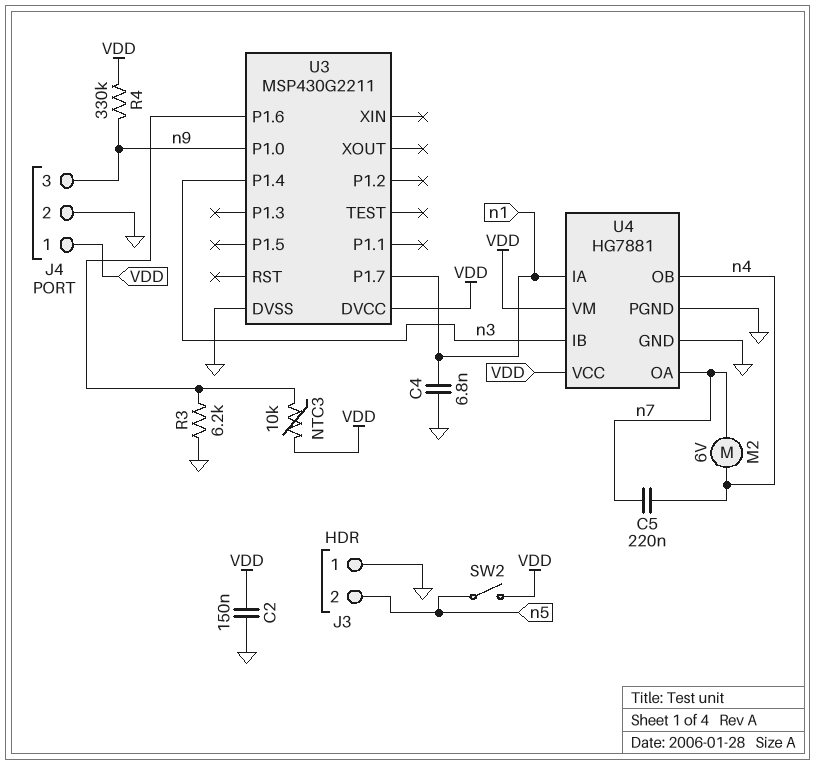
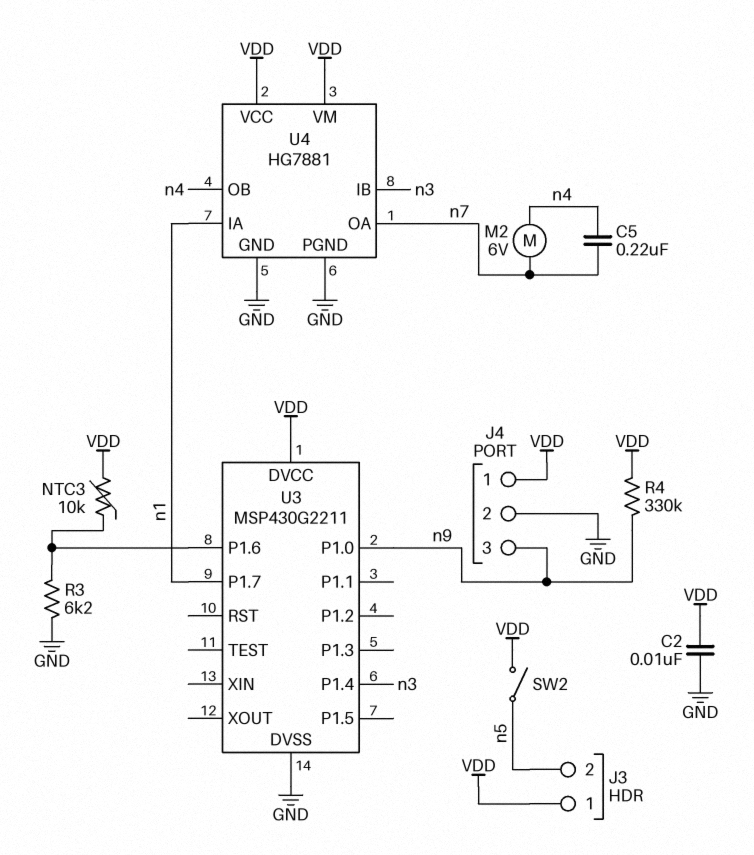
C2: 150nF (GND, VDD) -> 10nF (GND, VDD)
C4: 6.8nF (GND, n1) -> none
J3 pin 1: GND -> VDD

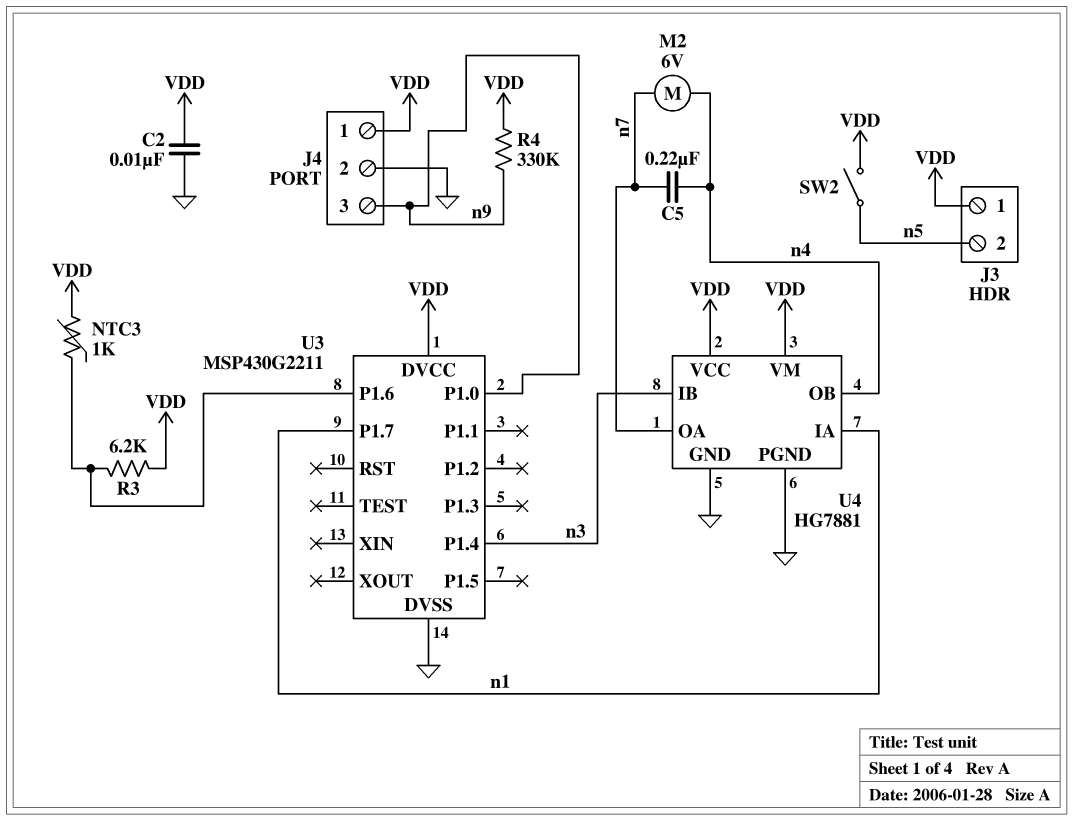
NTC3: 10k (U3/P1.6, VDD) -> 1k (U3/P1.6, VDD)
R3: 6.2k (GND, U3/P1.6) -> 6.2k (U3/P1.6, VDD)

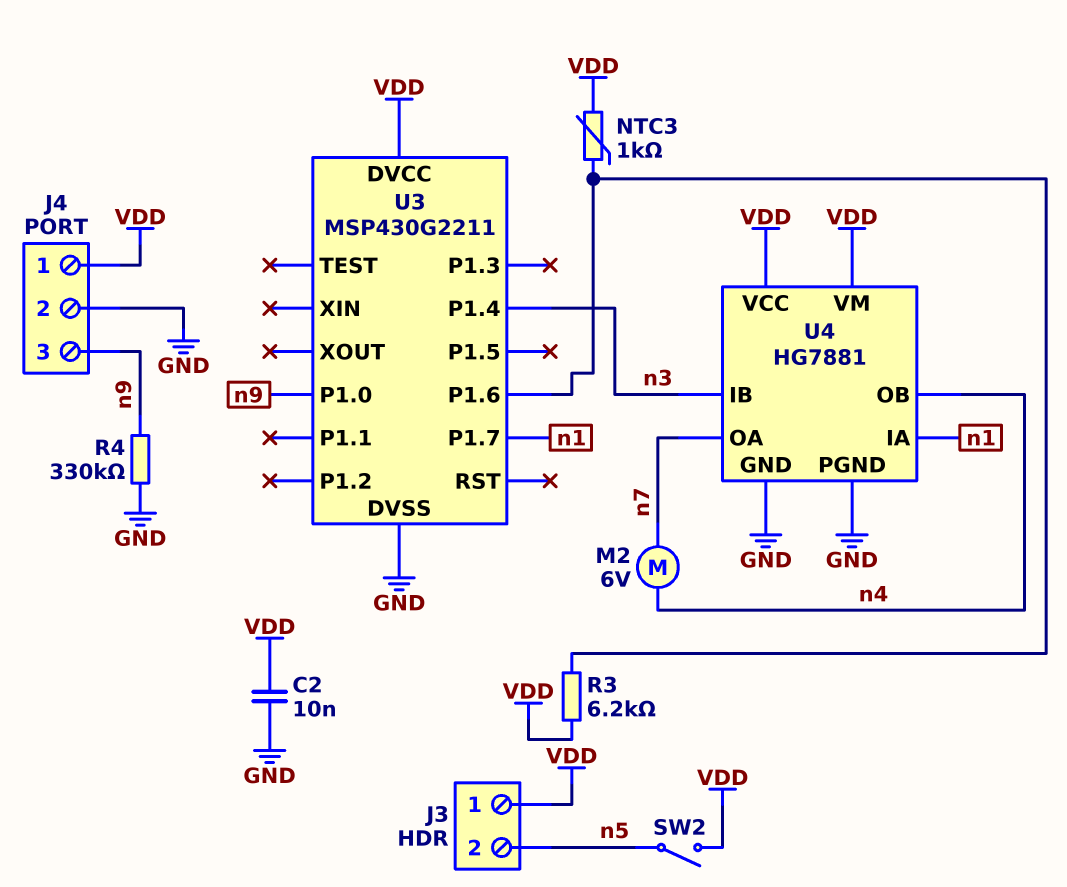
C5: 220nF (n4, n7) -> none
R4: 330k (VDD, n9) -> 330k (GND, n9)

